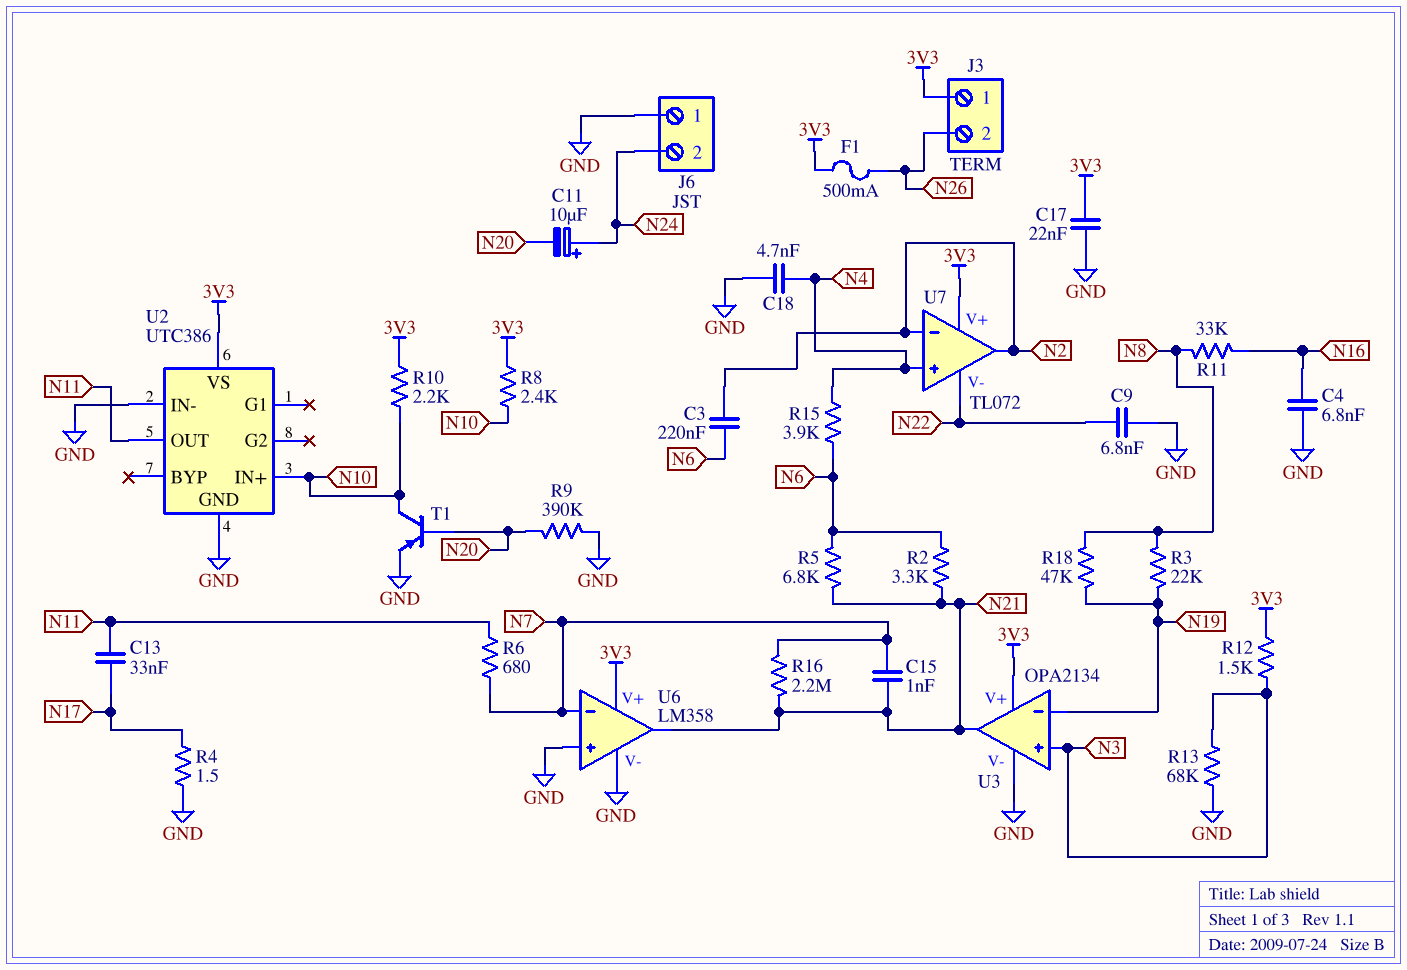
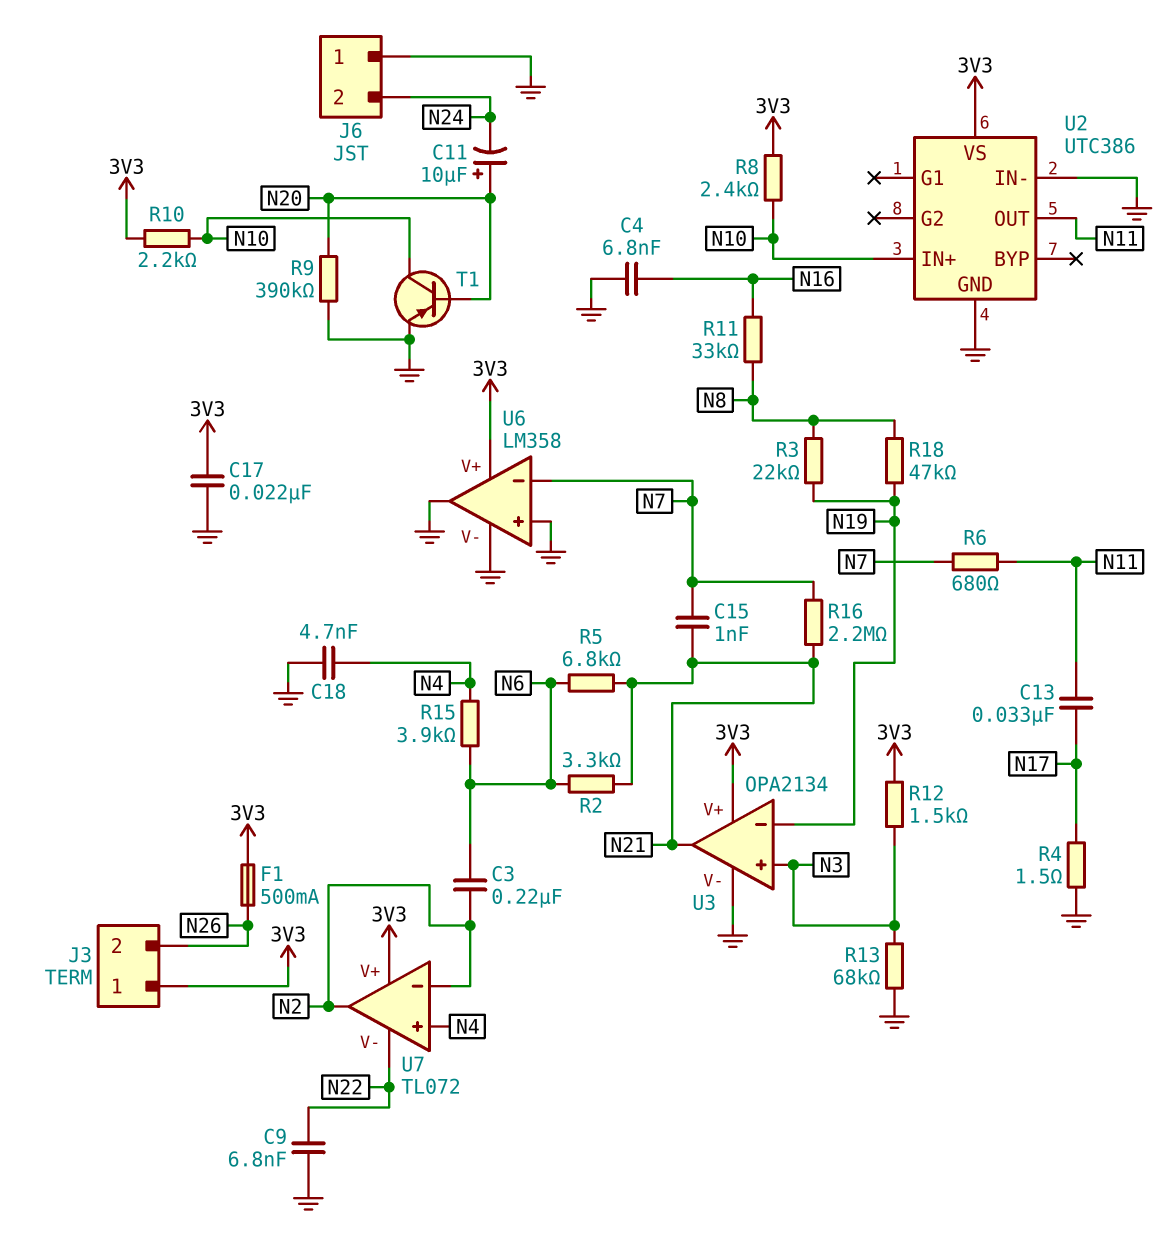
C11: 10uF (plus N24, minus N20) -> 10uF (plus N20, minus N24)
U6 pin out: N21 -> GND

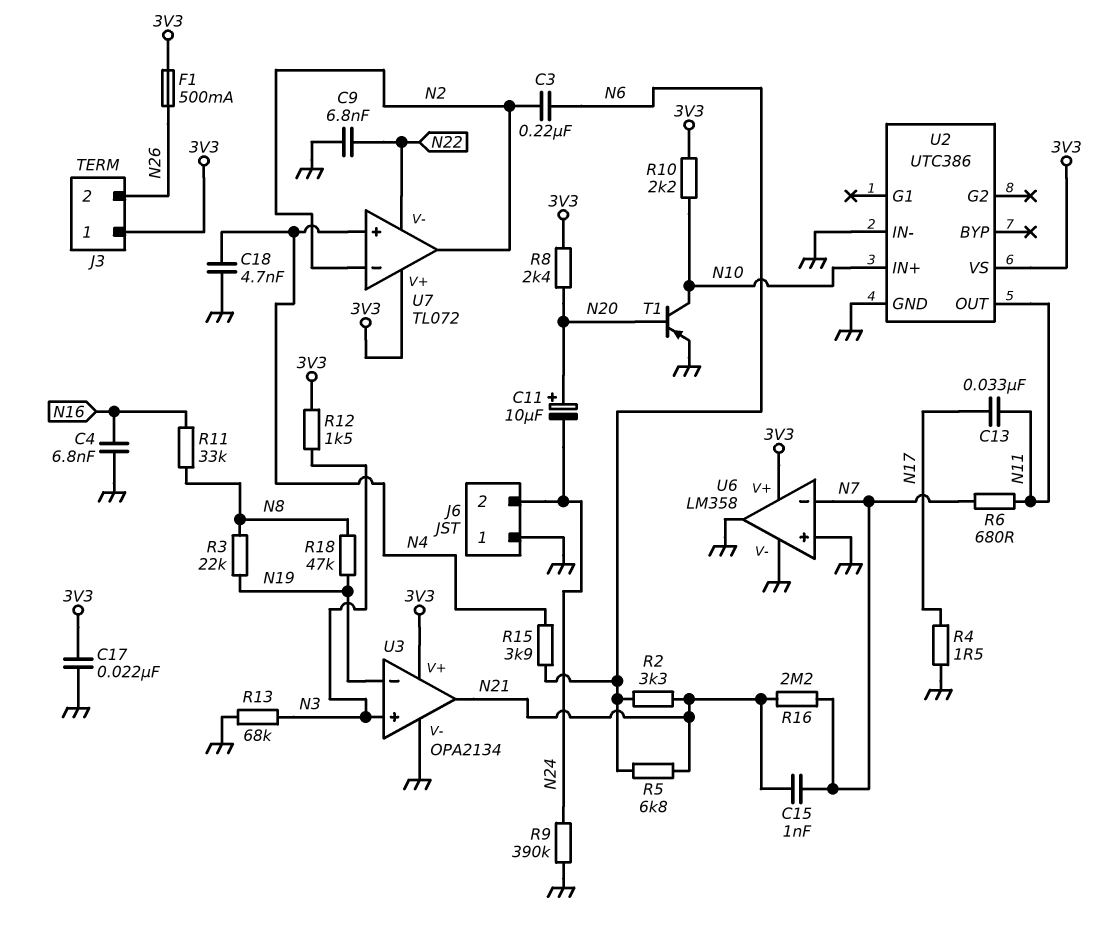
R8: 2.4k (3V3, N10) -> 2.4k (3V3, N20)
R9: 390k (GND, N20) -> 390k (GND, N24)

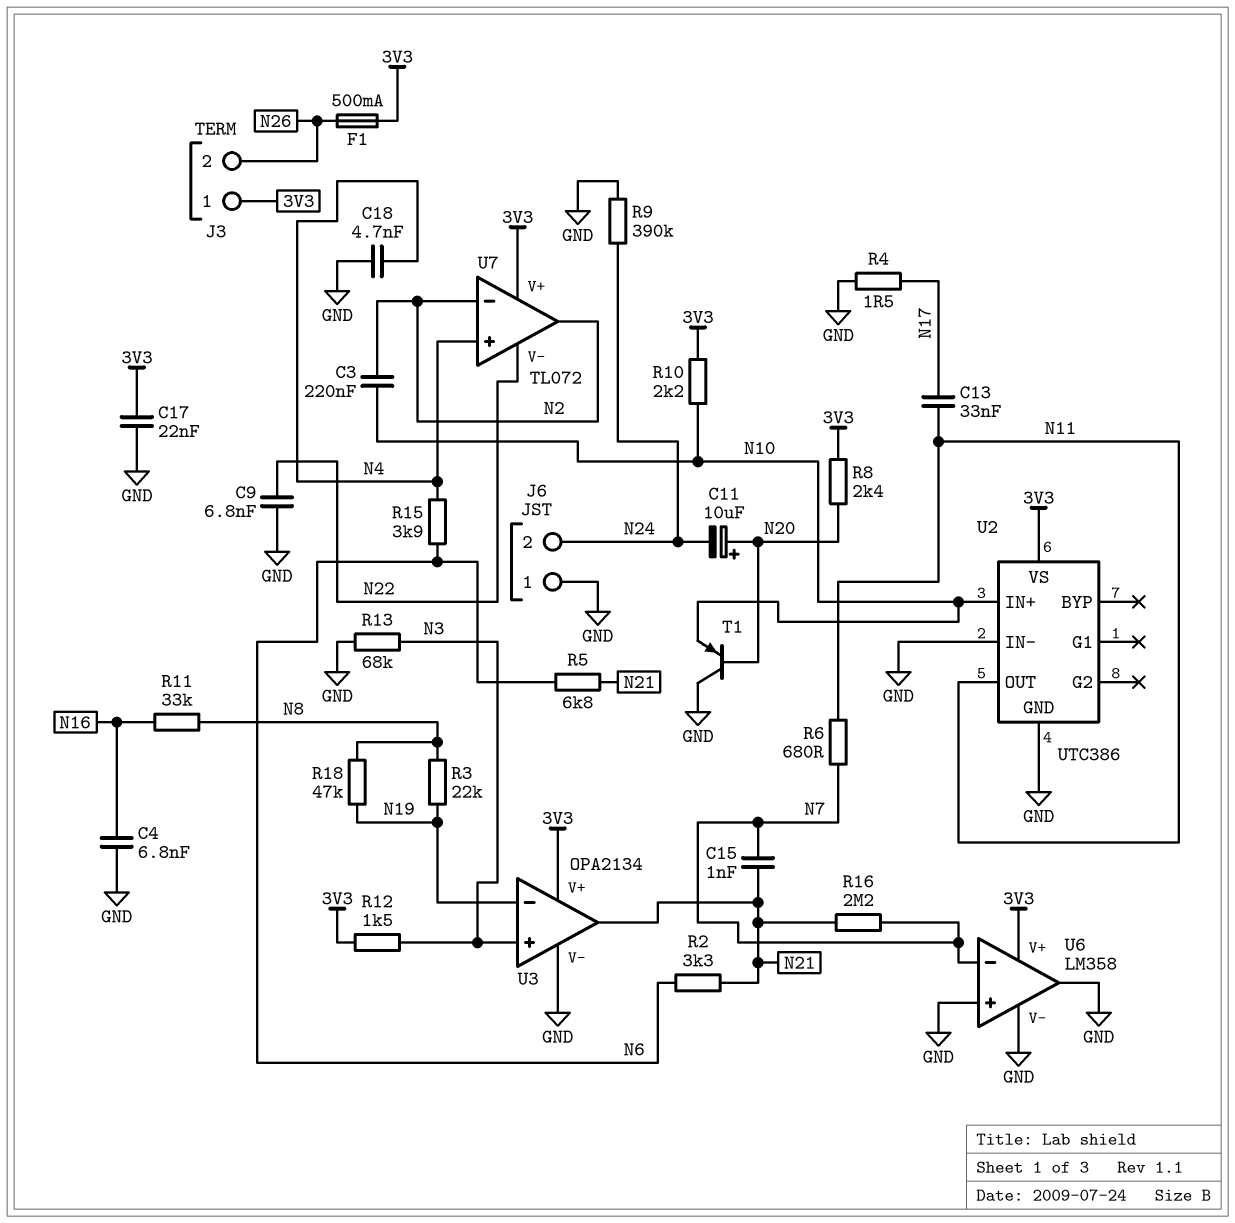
C3: 220nF (N2, N6) -> 220nF (N2, N10)
T1: PNP (B N20, C N10, E GND) -> PNP (B N20, C GND, E N10)

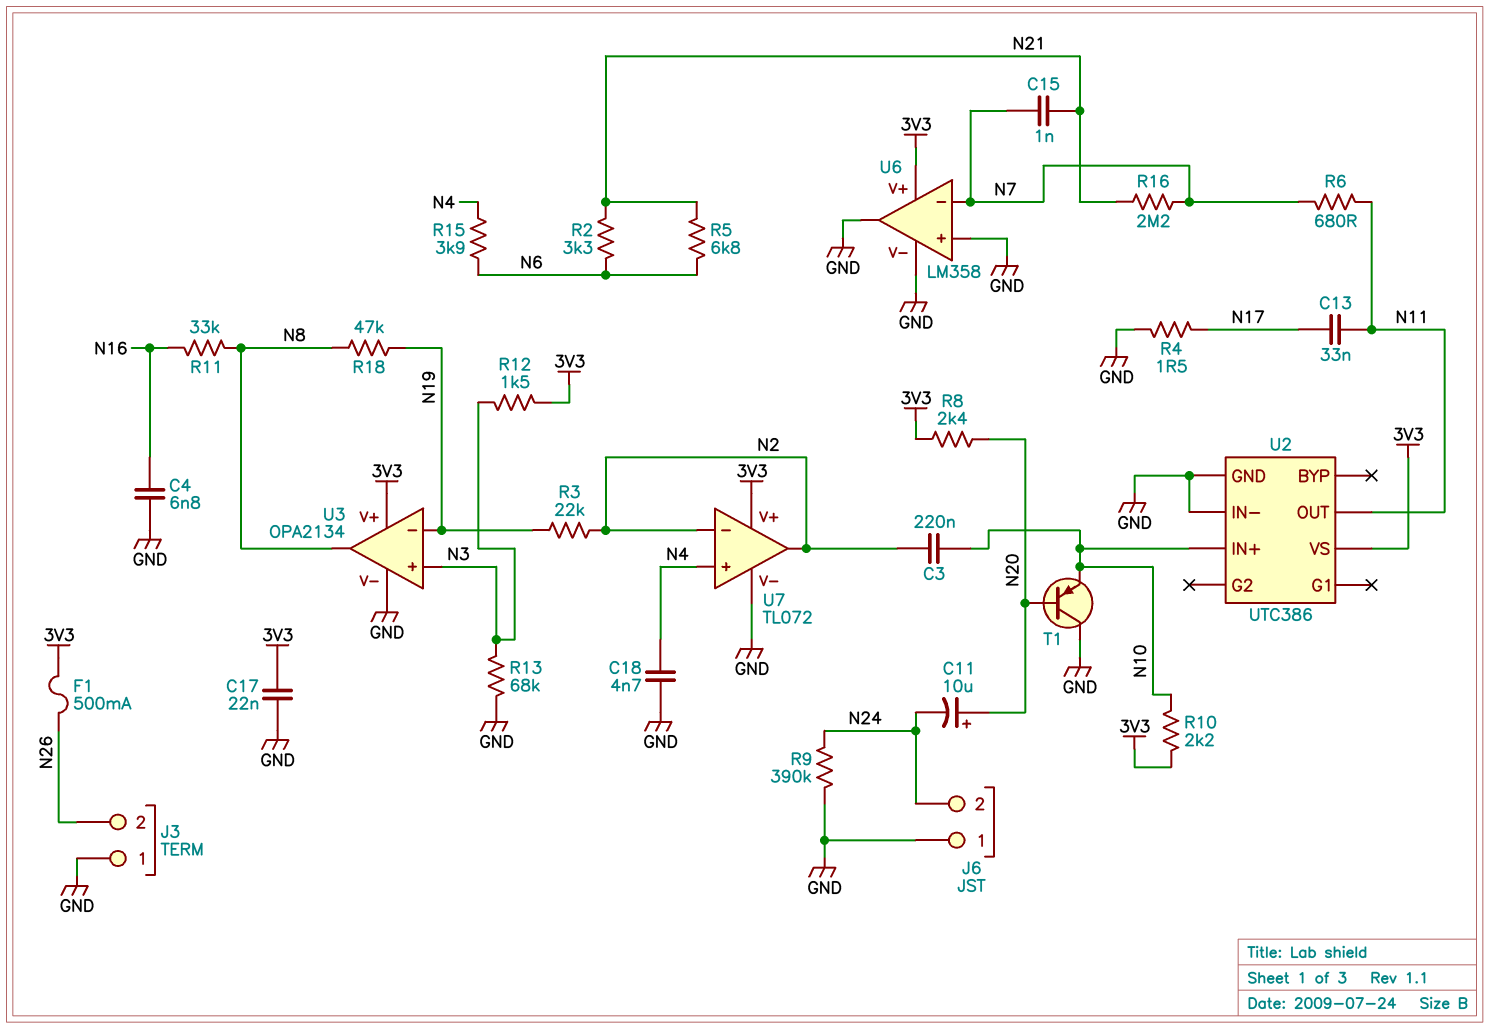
C9: 6.8nF (GND, N22) -> none
J3 pin 1: 3V3 -> GND
R3: 22k (N8, N19) -> 22k (N2, N19)
U3 pin out: N21 -> N8
U7 pin V-: N22 -> GND

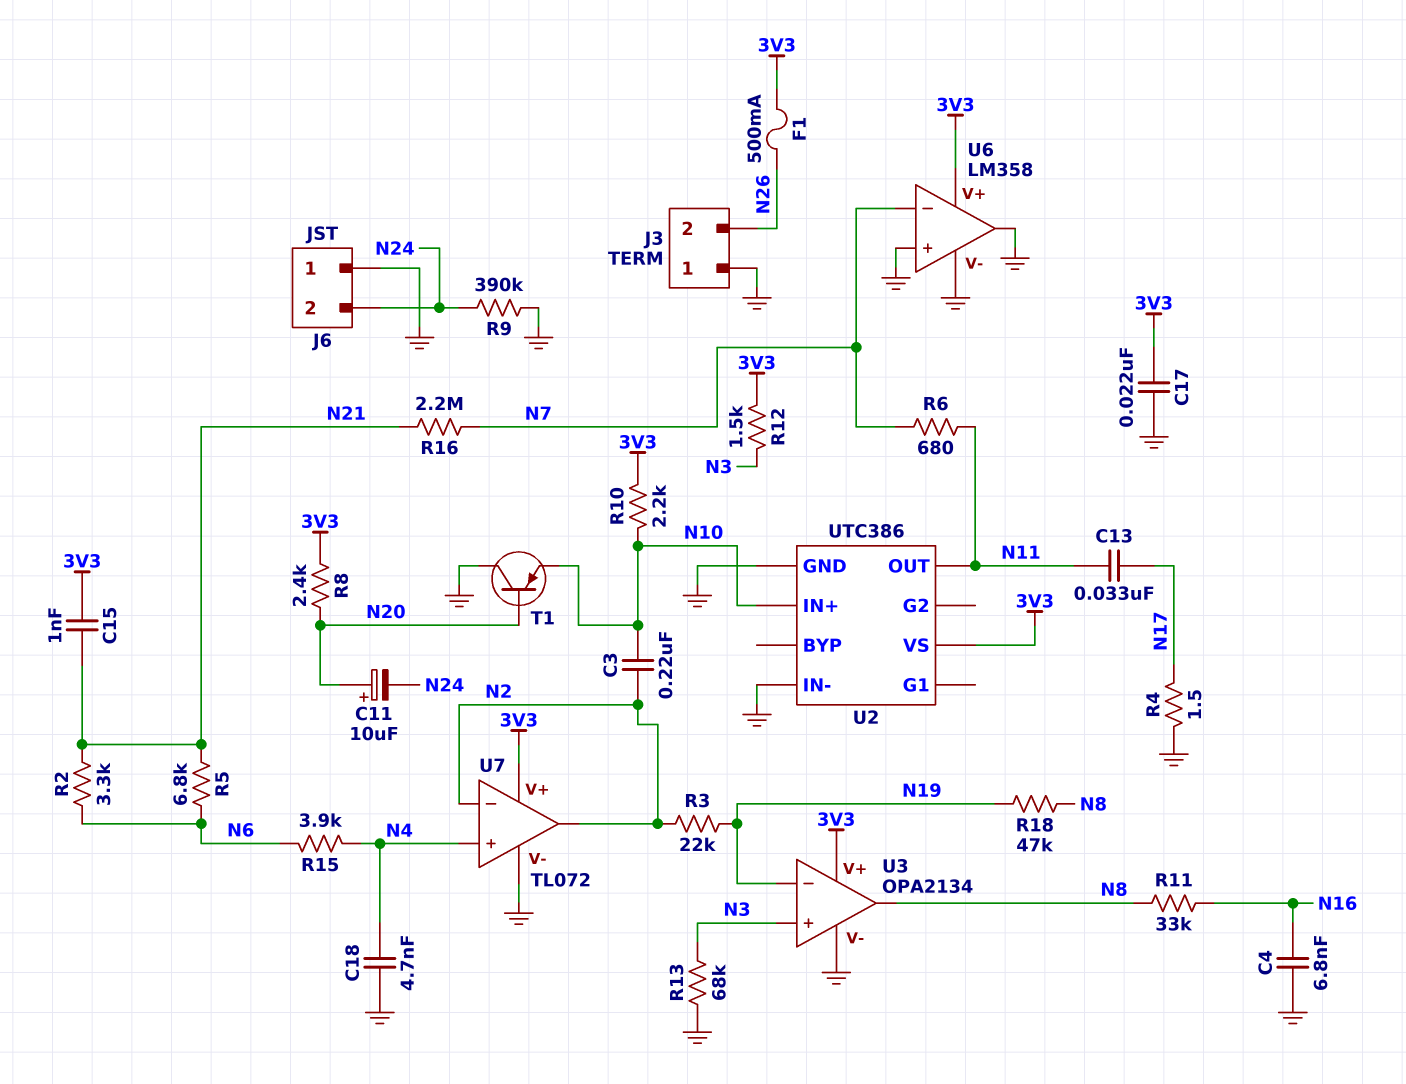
C15: 1nF (N7, N21) -> 1nF (3V3, N21)

